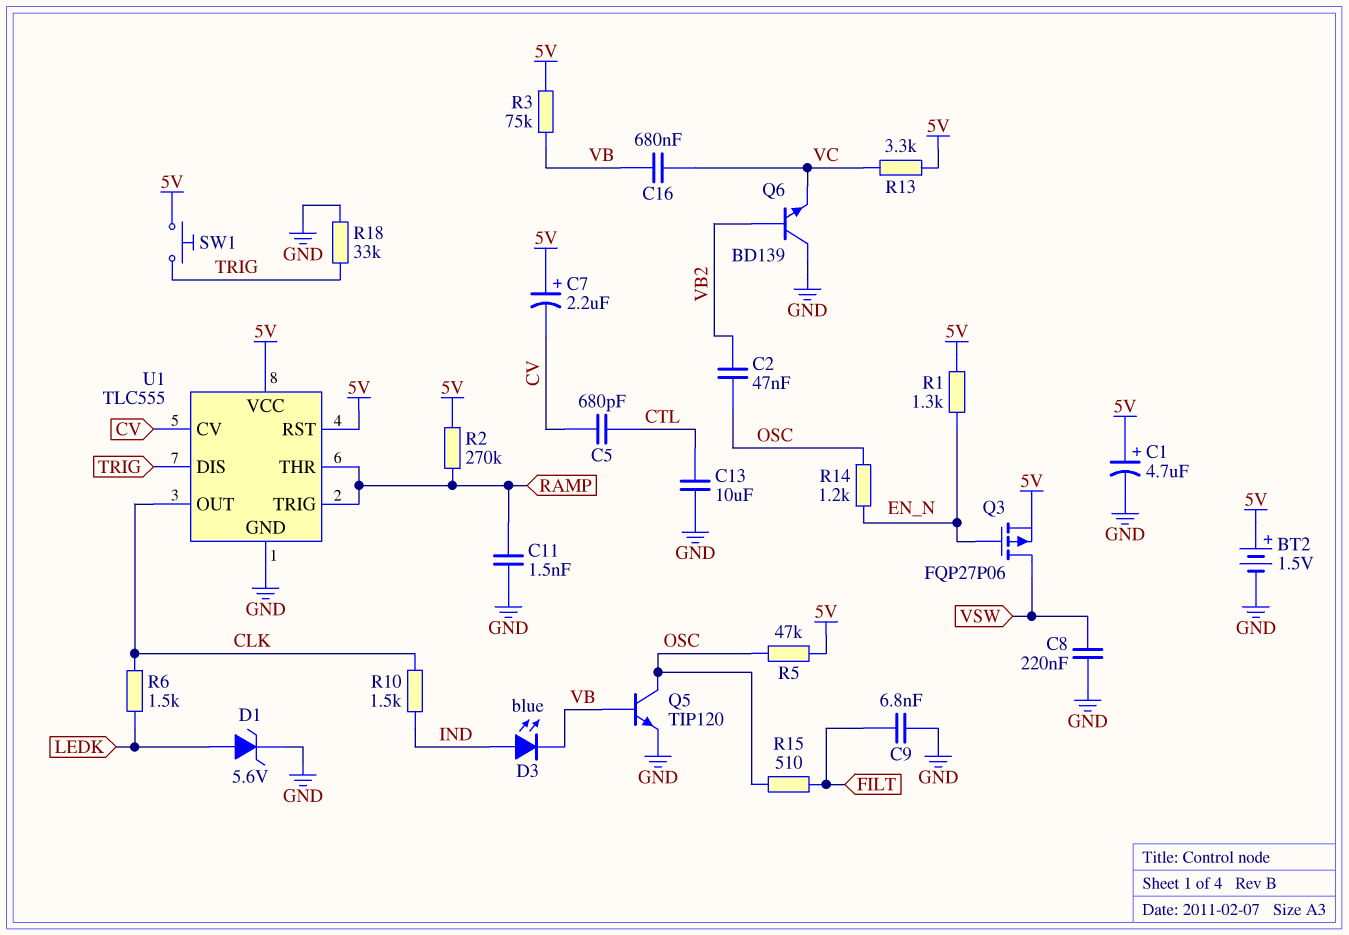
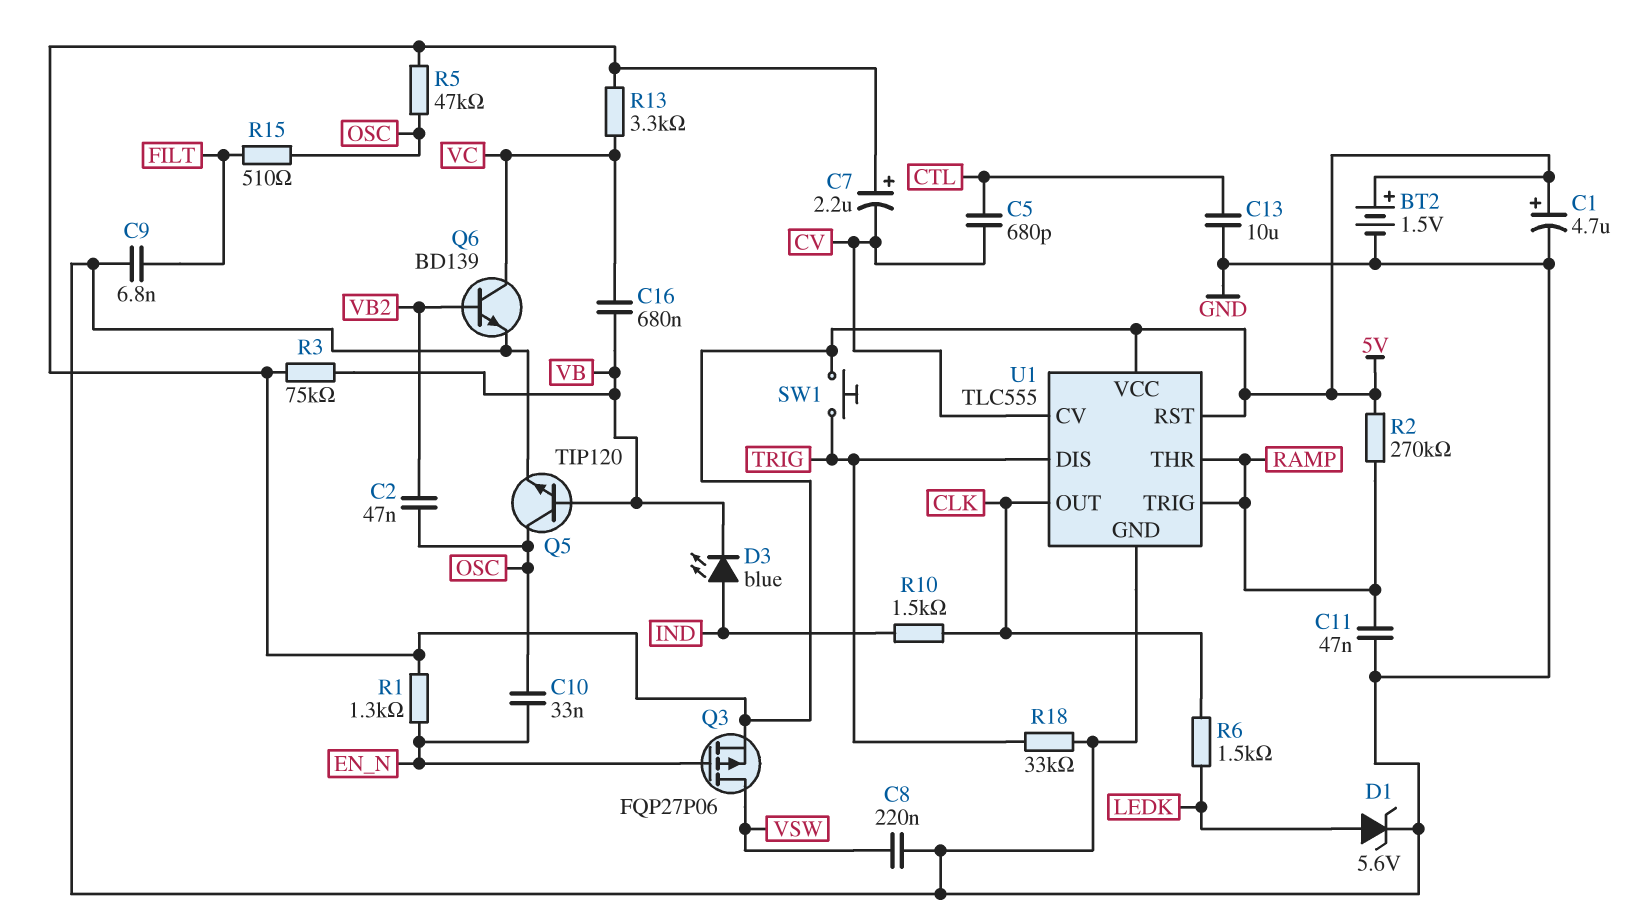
C10: none -> 33nF (EN_N, OSC)
C11: 1.5nF (GND, RAMP) -> 47nF (GND, RAMP)
Q6: NPN BD139 (B VB2, C GND, E VC) -> NPN BD139 (B VB2, C VC, E GND)
R14: 1.2k (EN_N, OSC) -> none

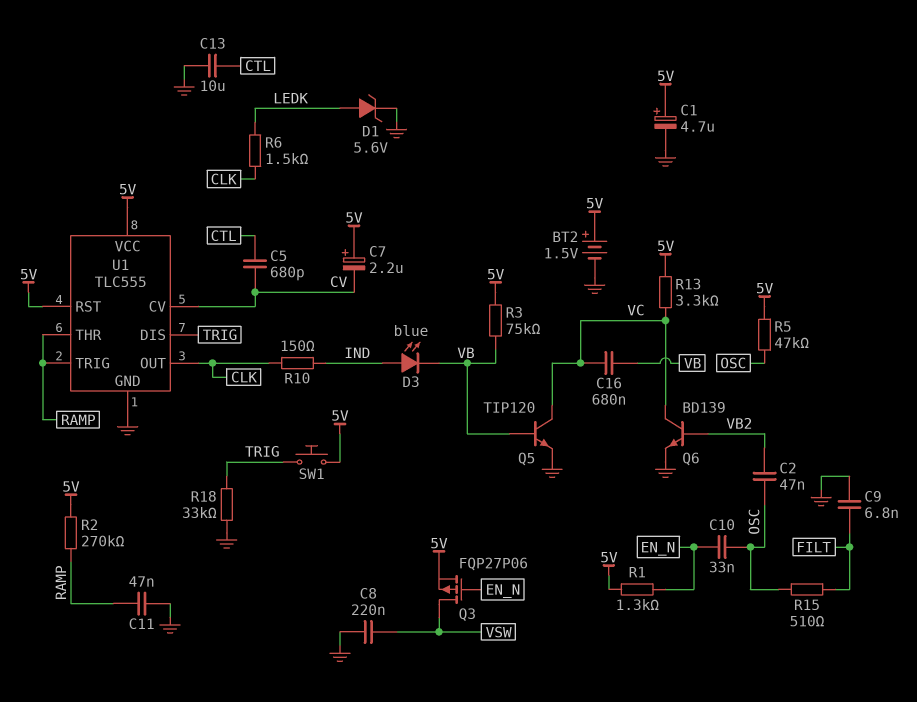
Q5: NPN TIP120 (B VB, C OSC, E GND) -> NPN TIP120 (B VB, C VC, E GND)
R10: 1.5k (CLK, IND) -> 150 (CLK, IND)

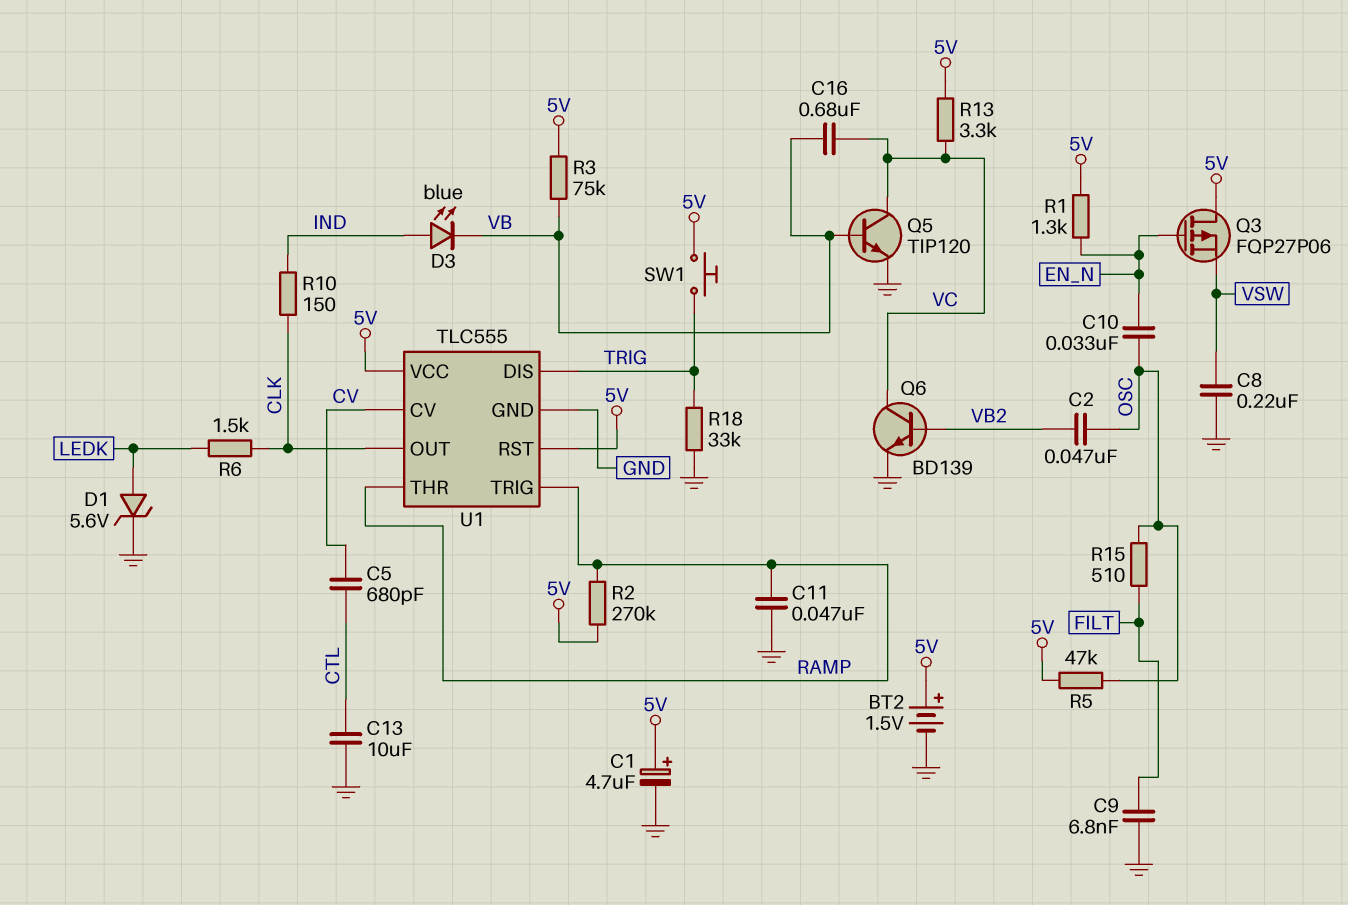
C7: 2.2uF (plus 5V, minus CV) -> none
Q3: PMOS FQP27P06 (G EN_N, D VSW, S 5V) -> PMOS FQP27P06 (G EN_N, D 5V, S VSW)

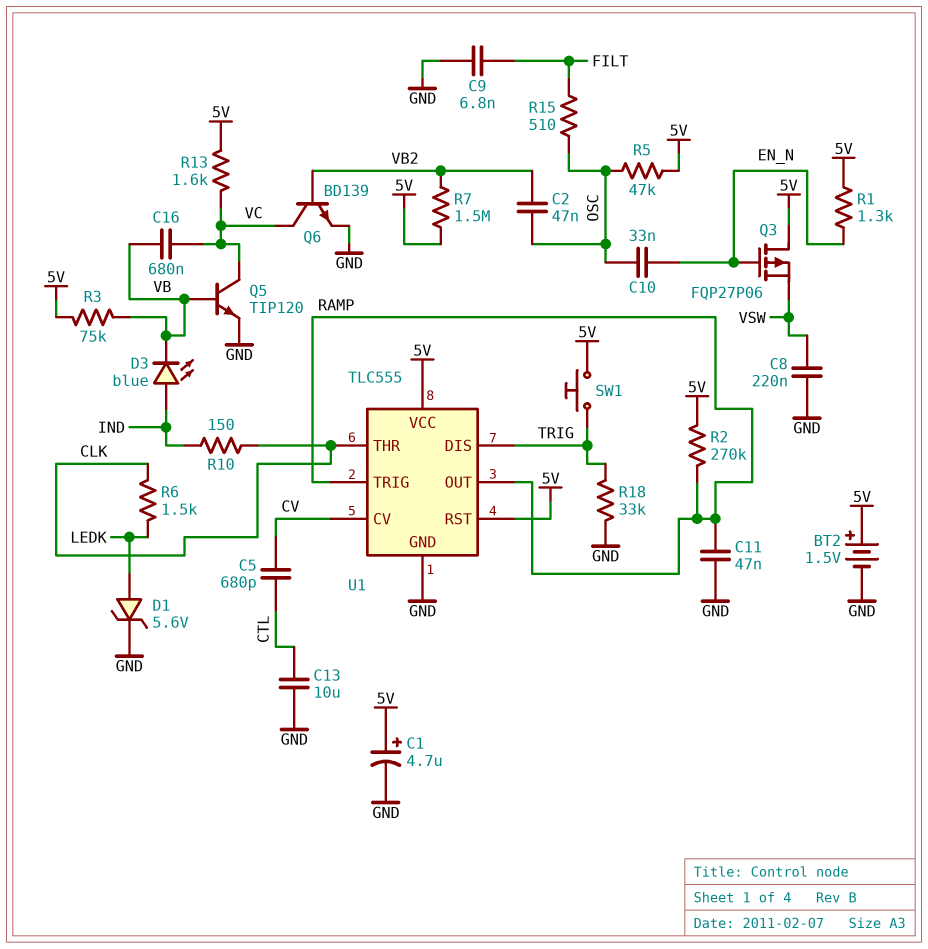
R7: none -> 1.5M (5V, VB2)
R13: 3.3k (5V, VC) -> 1.6k (5V, VC)
U1 pin OUT: CLK -> RAMP
U1 pin THR: RAMP -> CLK

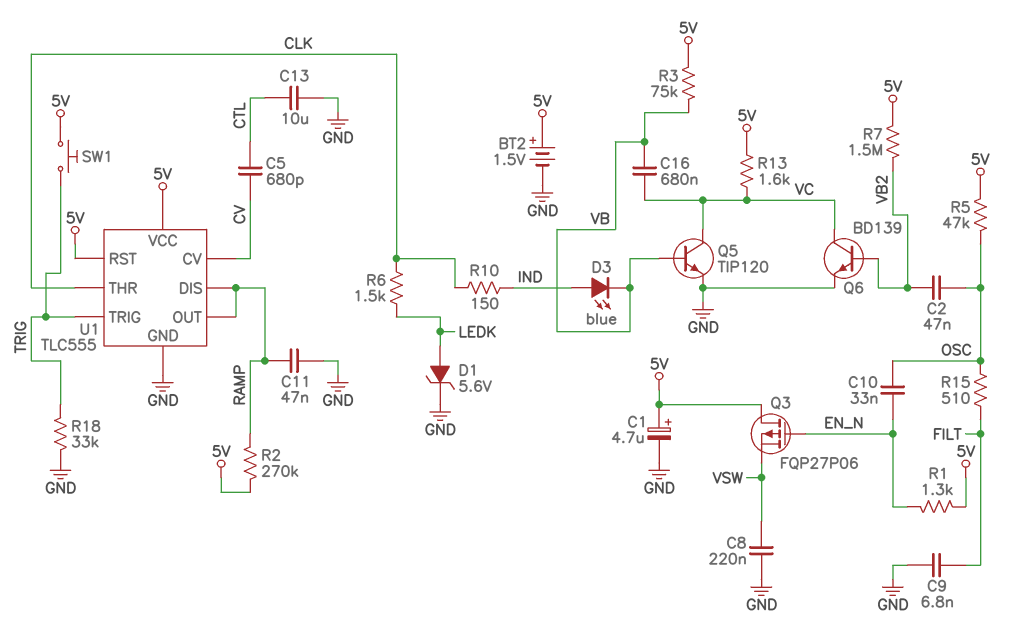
U1 pin DIS: TRIG -> RAMP
U1 pin TRIG: RAMP -> TRIG

